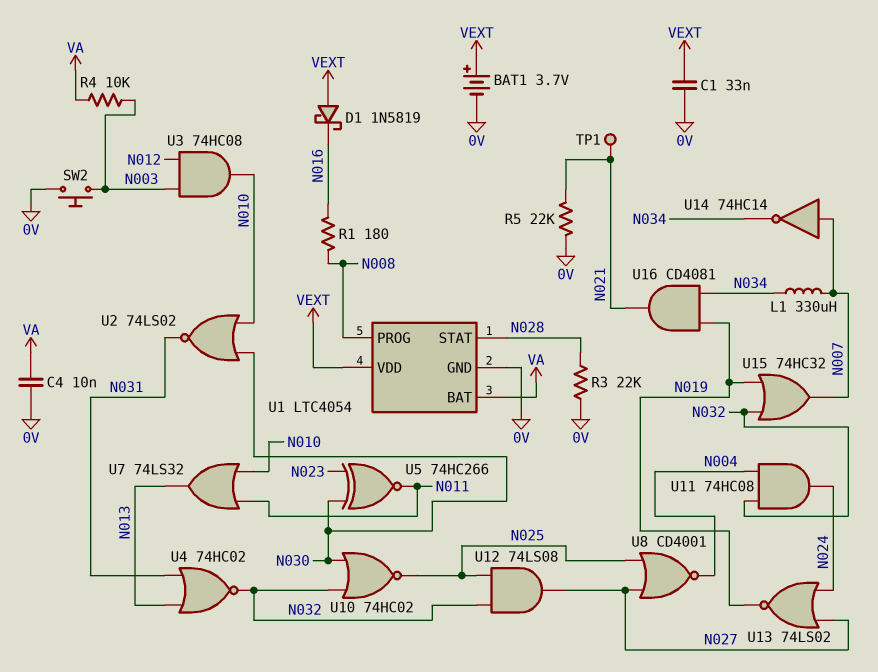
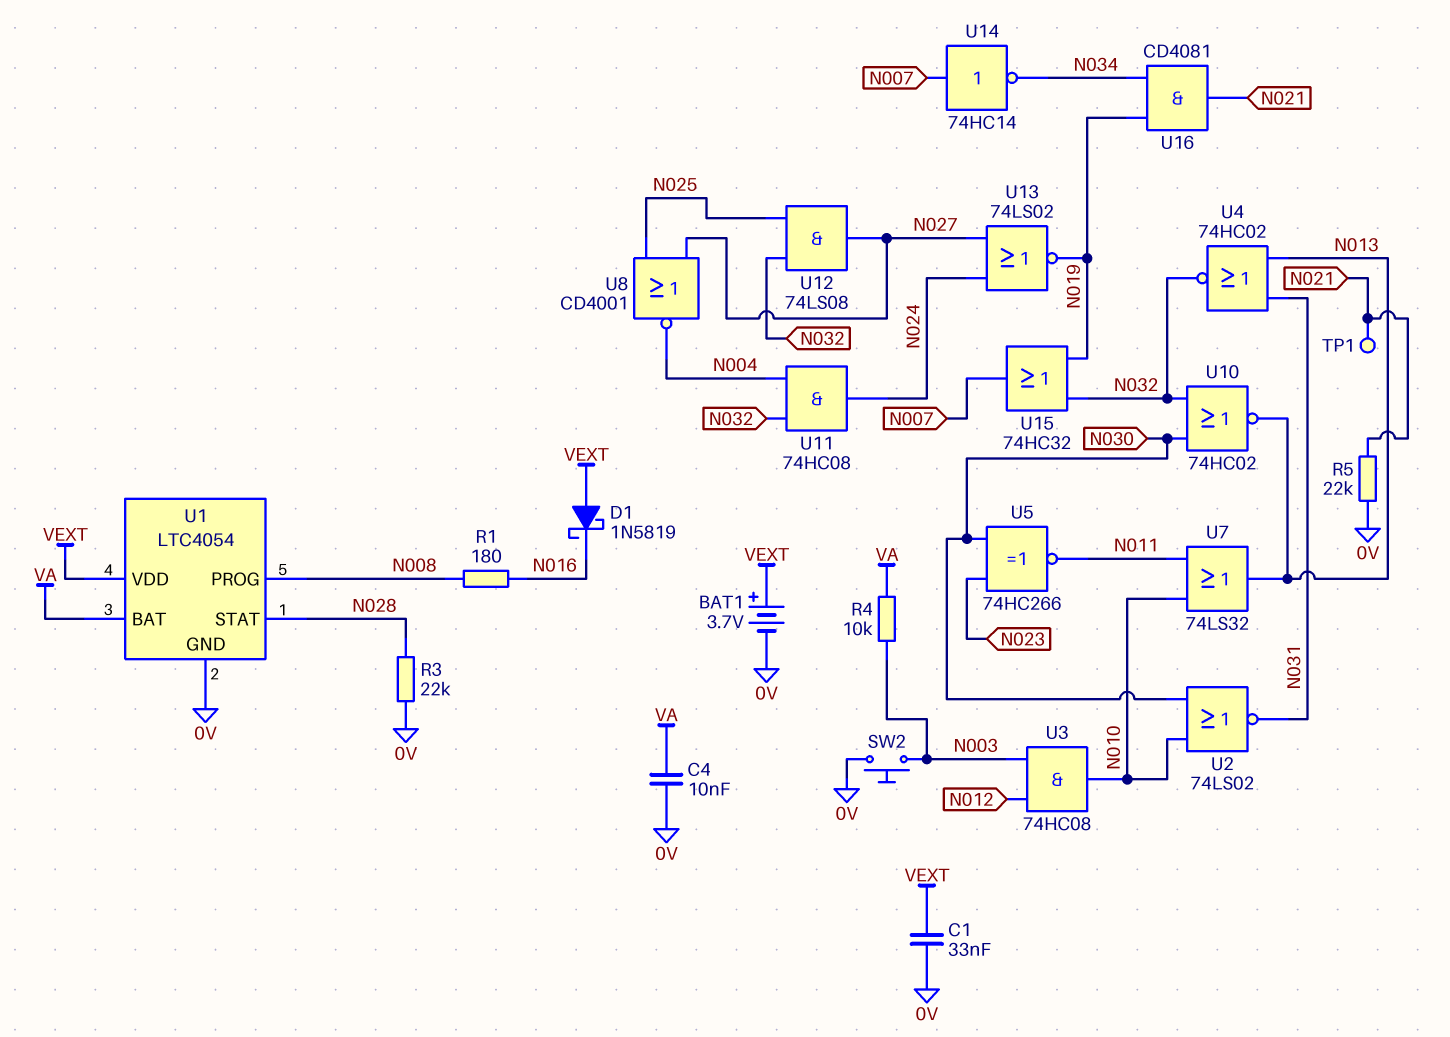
L1: 330uH (N007, N034) -> none
U10: NOR 74HC02 (in N030, in N032, out N025) -> NOR 74HC02 (in N030, in N032, out N013)

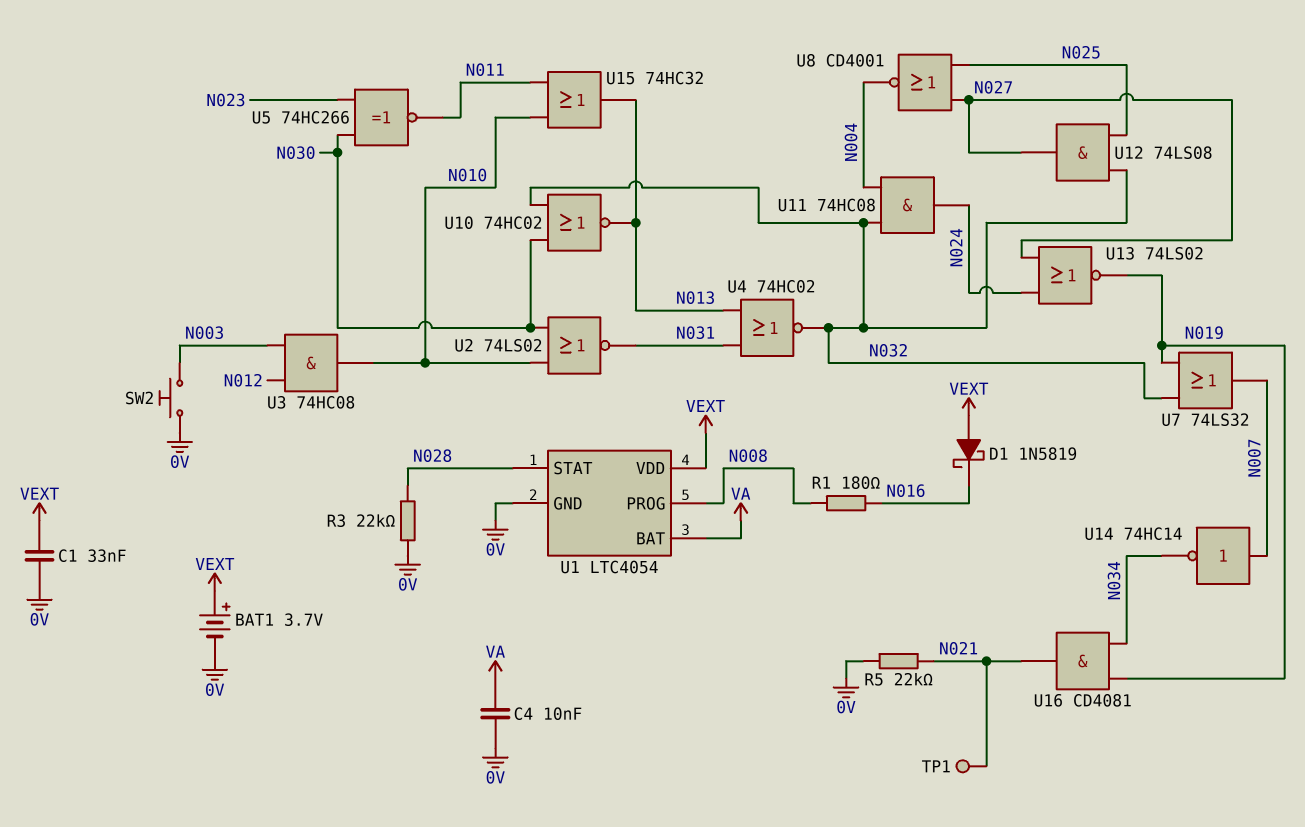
R4: 10k (N003, VA) -> none
U7: OR 74LS32 (in N010, in N011, out N013) -> OR 74LS32 (in N019, in N032, out N007)
U15: OR 74HC32 (in N019, in N032, out N007) -> OR 74HC32 (in N010, in N011, out N013)

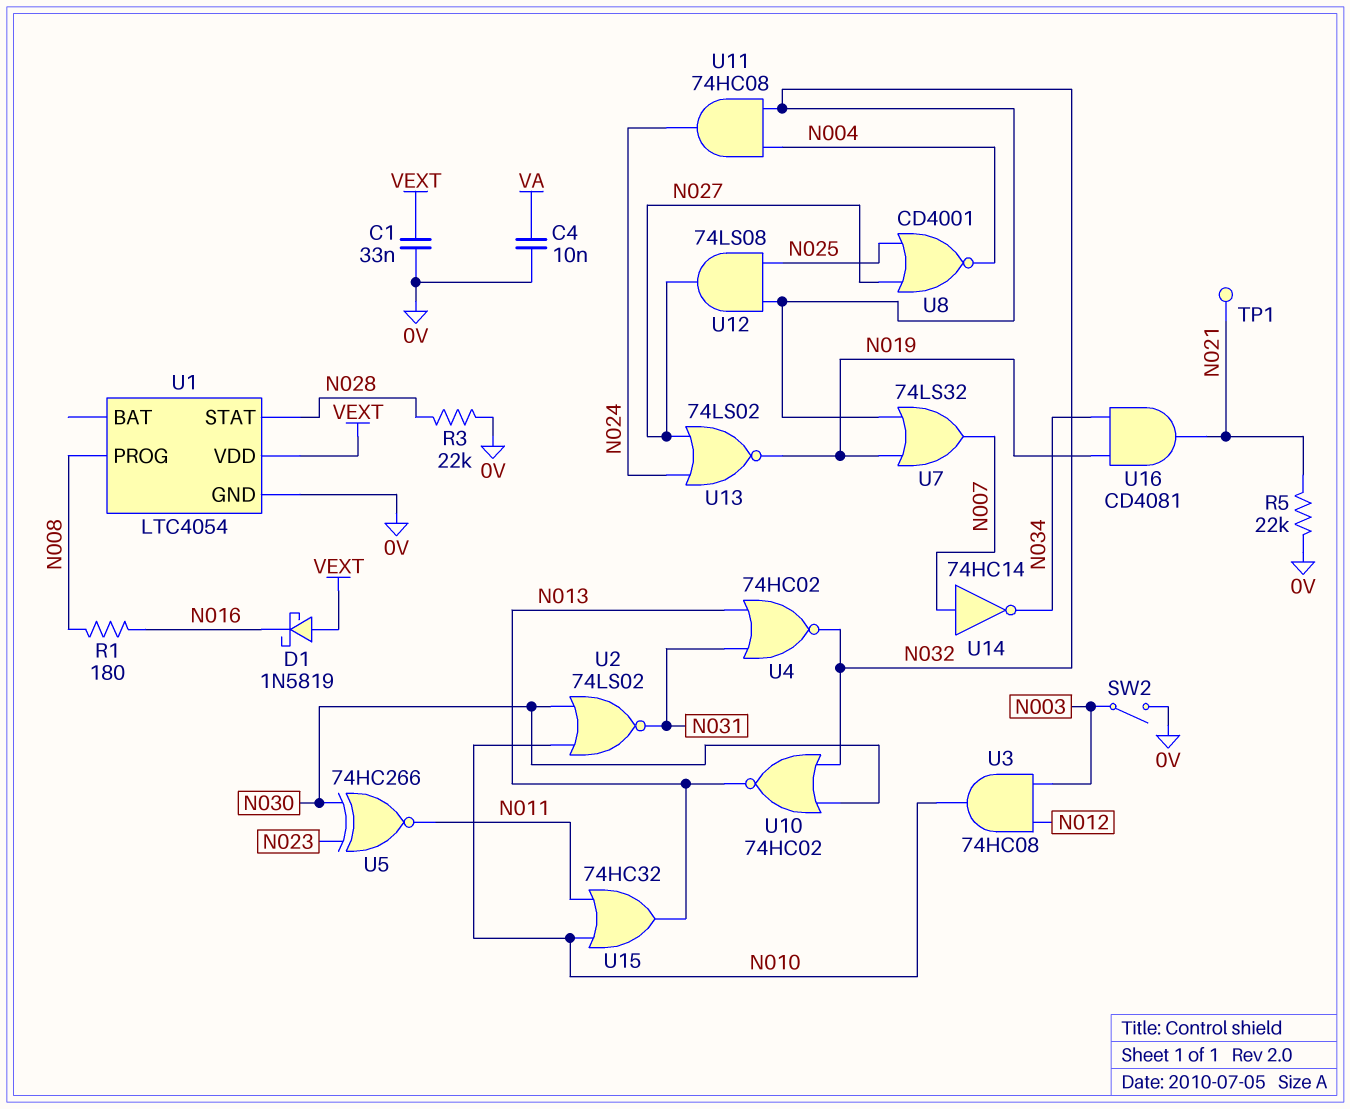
BAT1: 3.7V (plus VEXT, minus 0V) -> none
SW2: button (0V, N003) -> switch (0V, N003)
U1 pin BAT: VA -> none

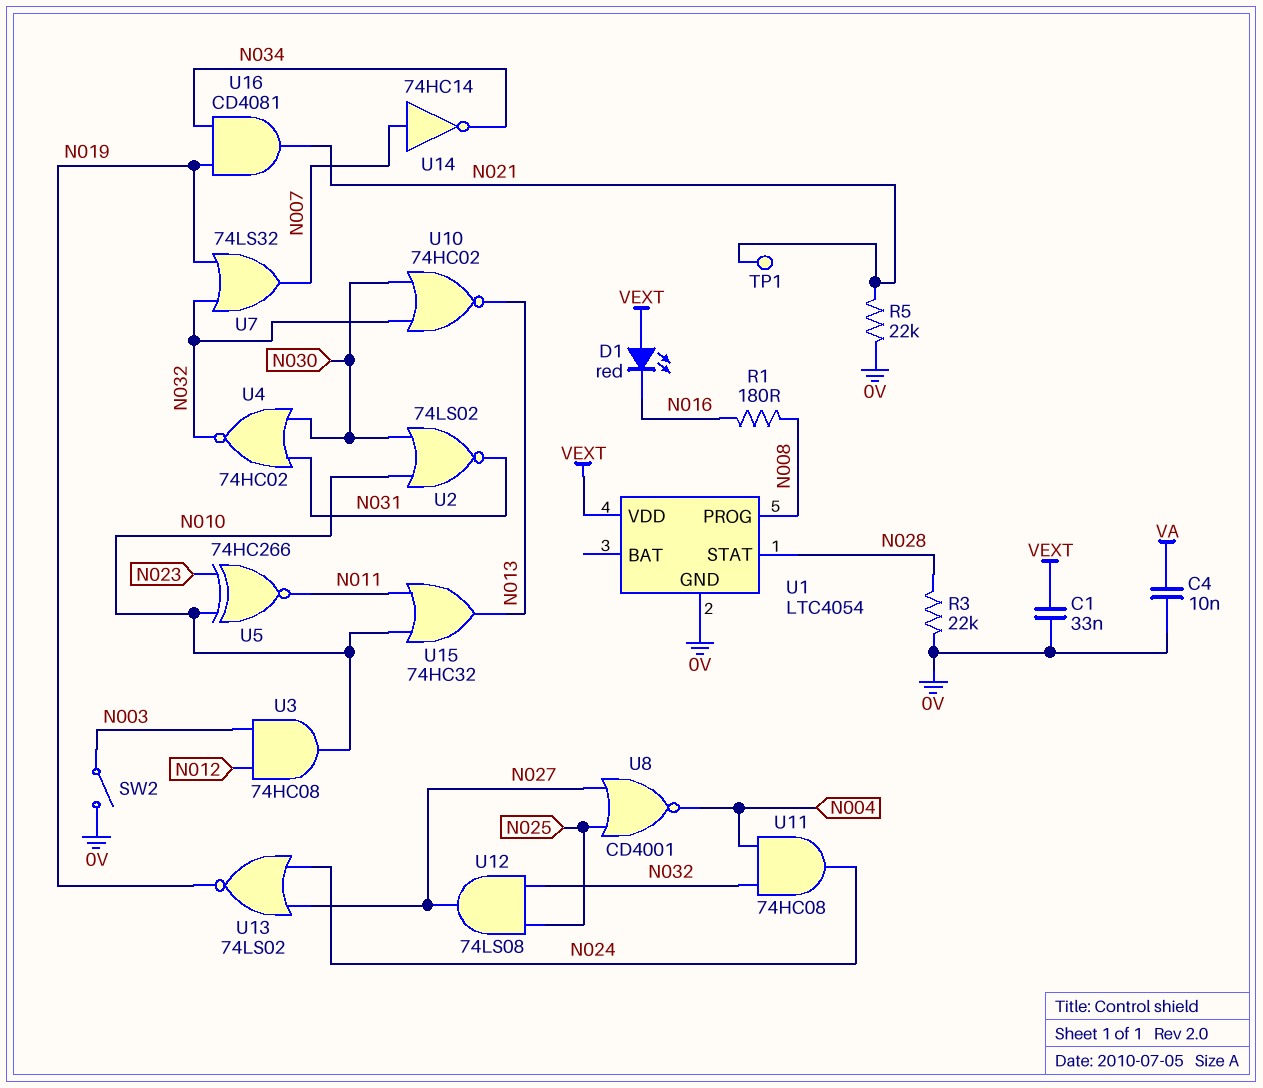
D1: schottky 1N5819 (A VEXT, K N016) -> LED red (A VEXT, K N016)
U4: NOR 74HC02 (in N013, in N031, out N032) -> NOR 74HC02 (in N030, in N031, out N032)
U5: XNOR 74HC266 (in N023, in N030, out N011) -> XNOR 74HC266 (in N010, in N023, out N011)

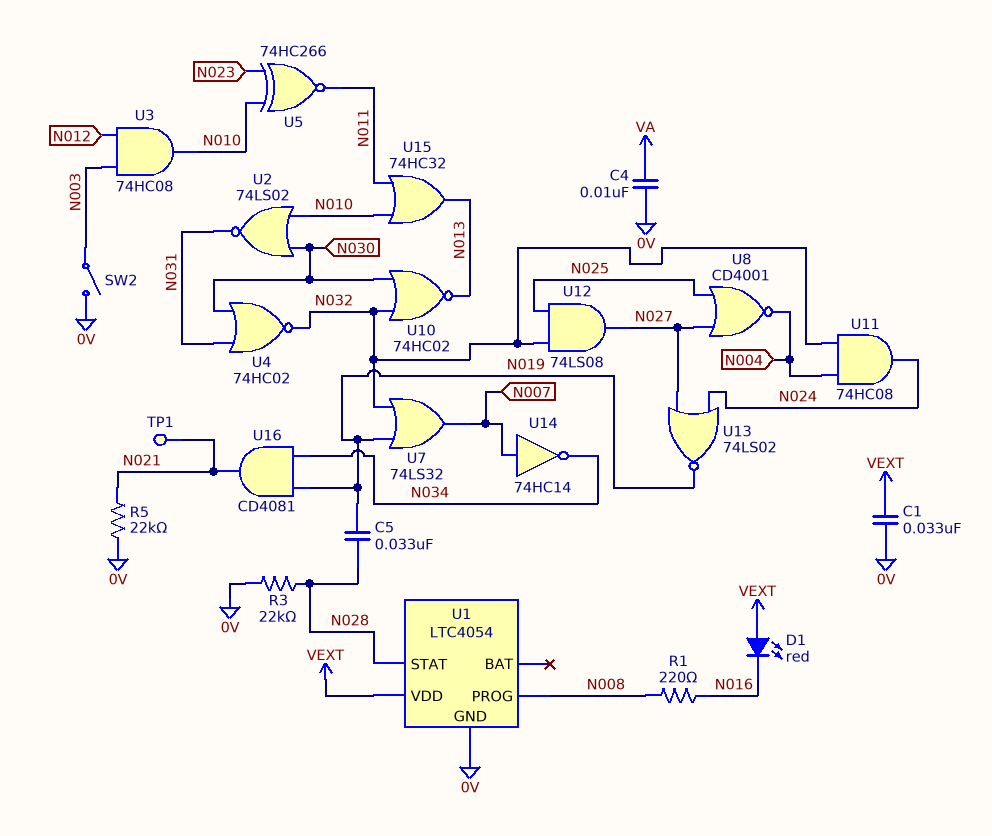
C5: none -> 33nF (N019, N028)
R1: 180 (N008, N016) -> 220 (N008, N016)

